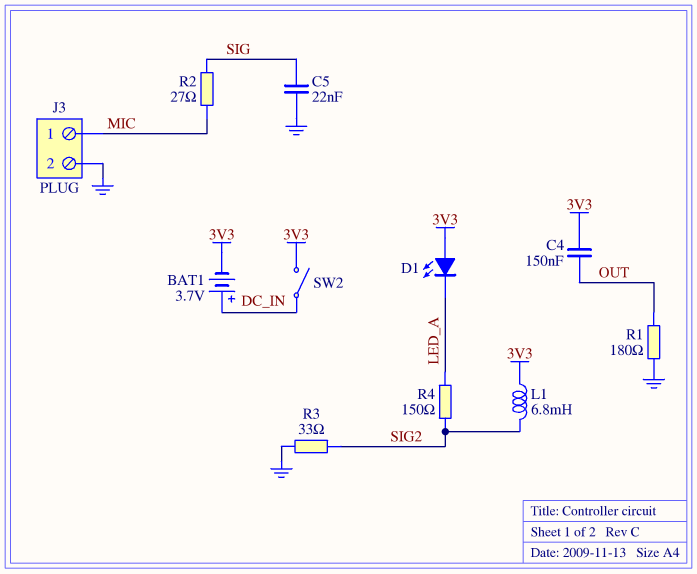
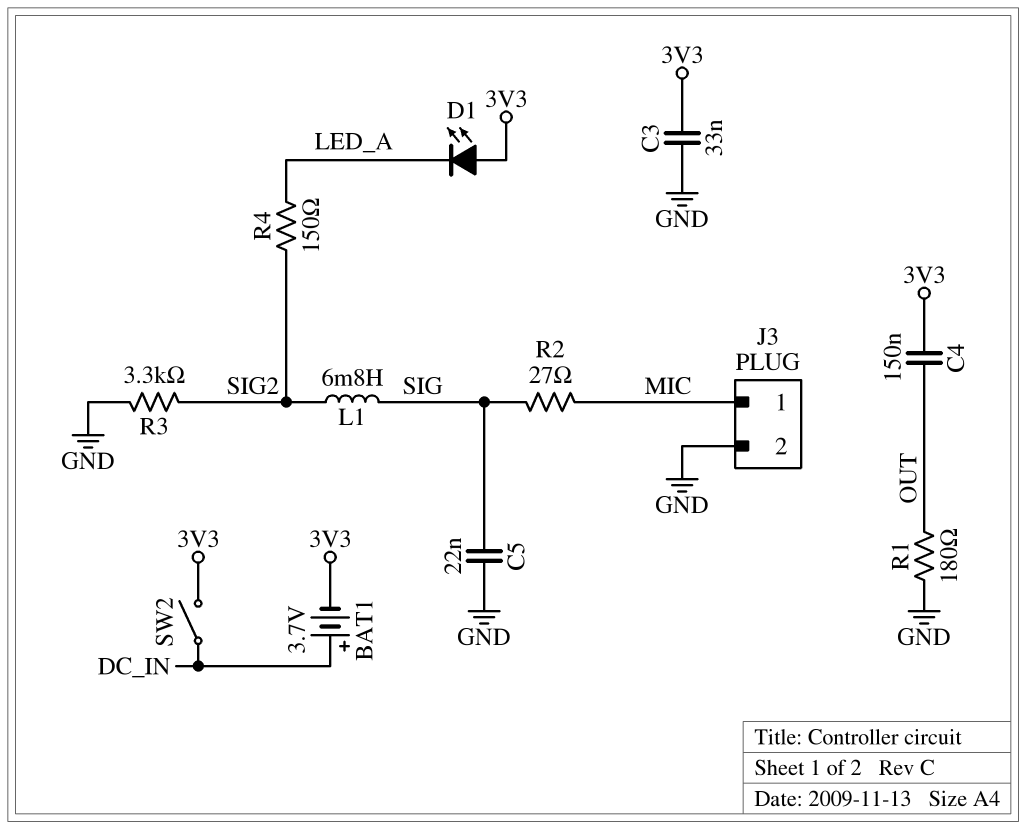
C3: none -> 33nF (3V3, GND)
L1: 6.8mH (3V3, SIG2) -> 6.8mH (SIG, SIG2)
R3: 33 (GND, SIG2) -> 3.3k (GND, SIG2)

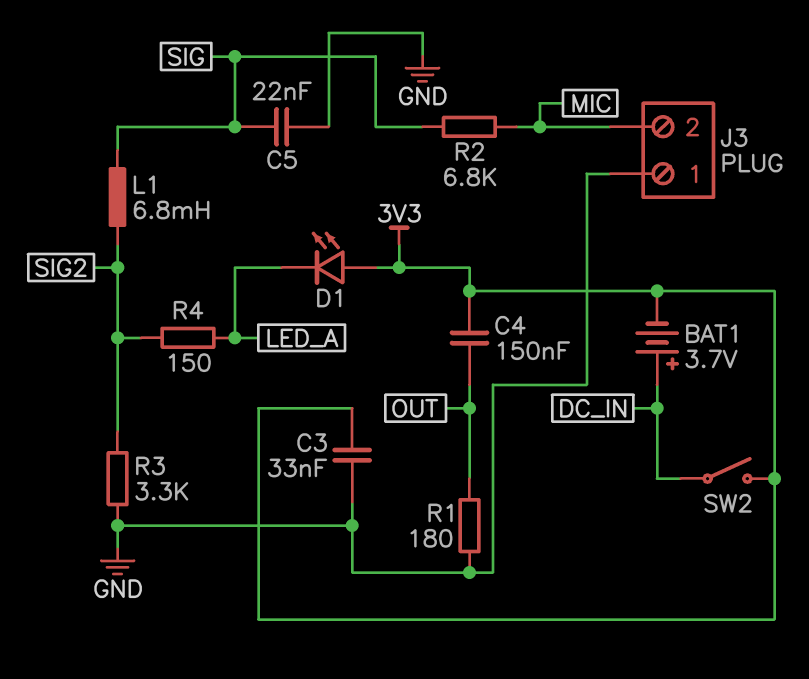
J3 pin 1: MIC -> GND
J3 pin 2: GND -> MIC
R2: 27 (MIC, SIG) -> 6.8k (MIC, SIG)

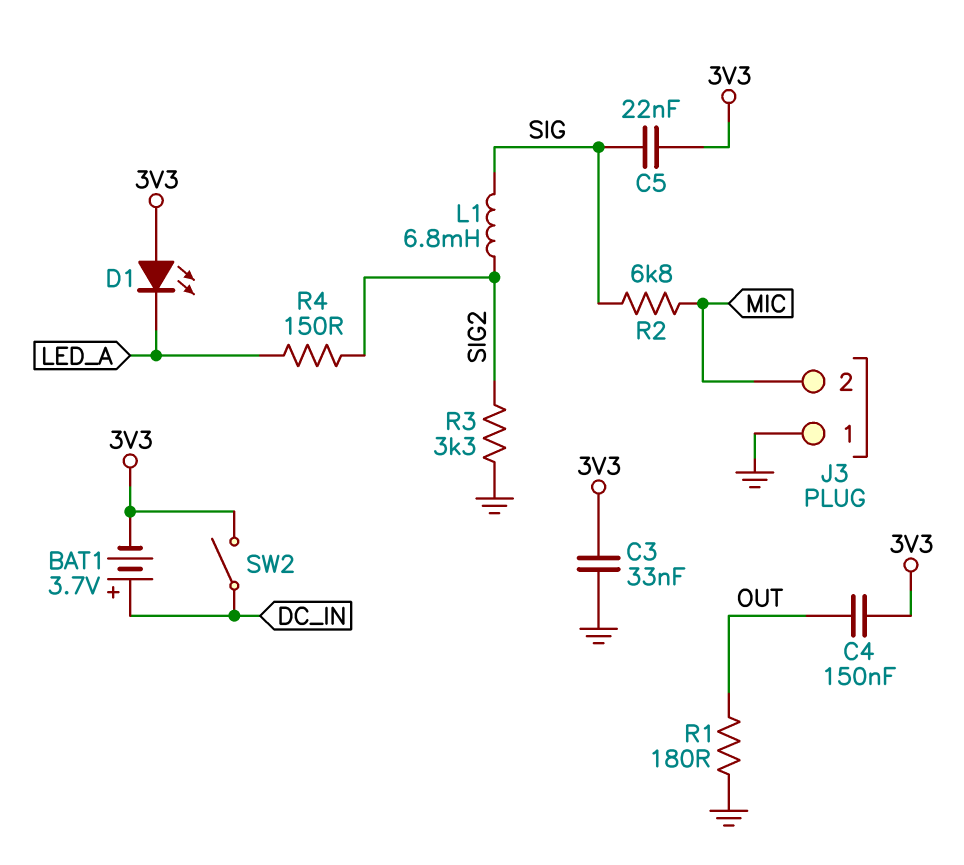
C5: 22nF (GND, SIG) -> 22nF (3V3, SIG)

